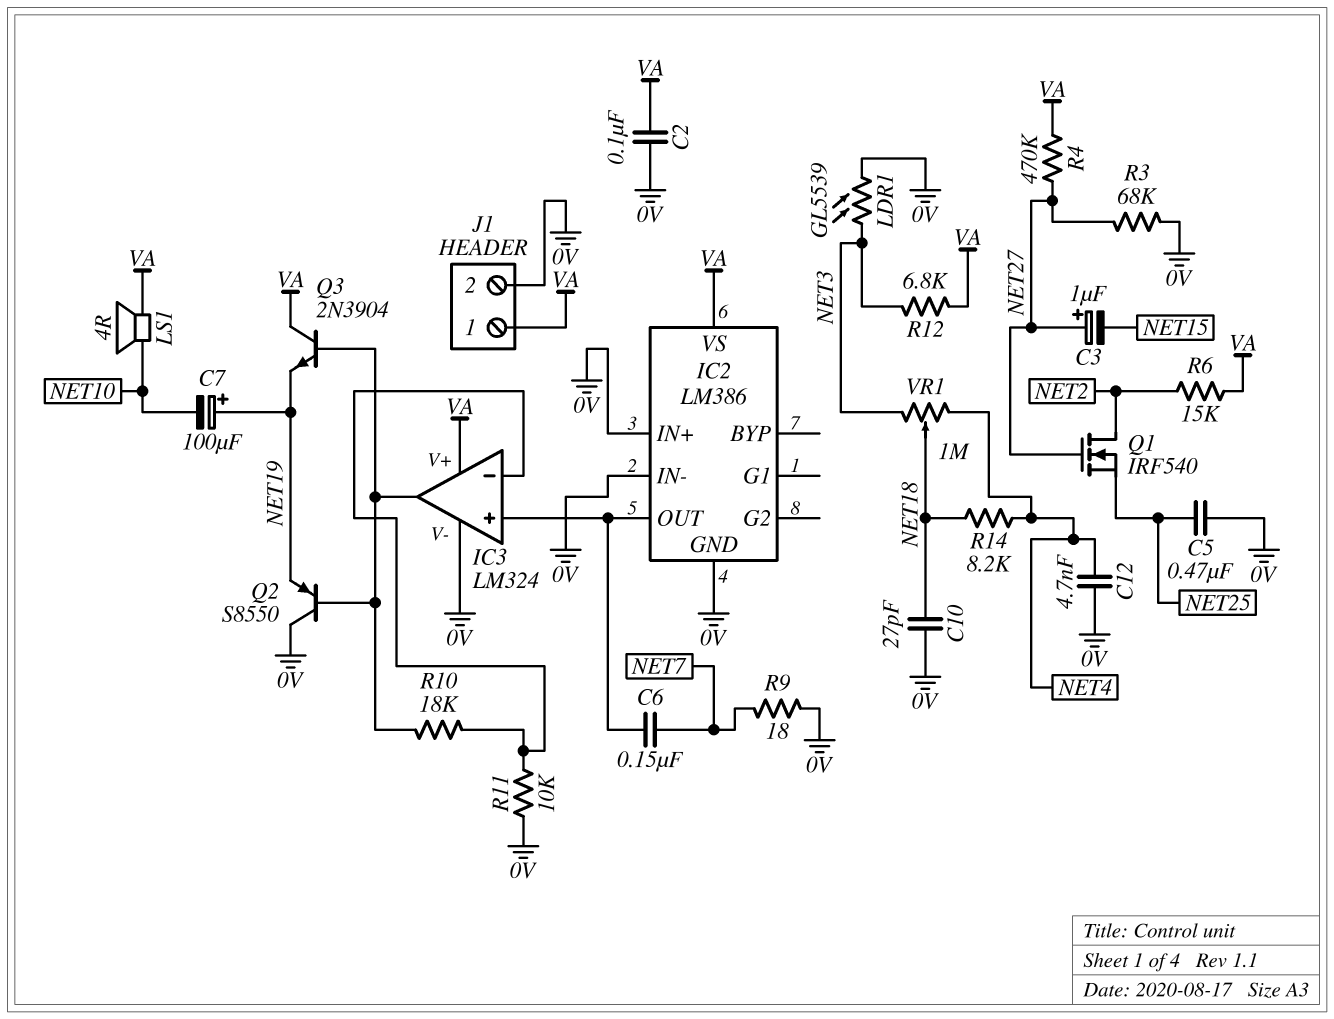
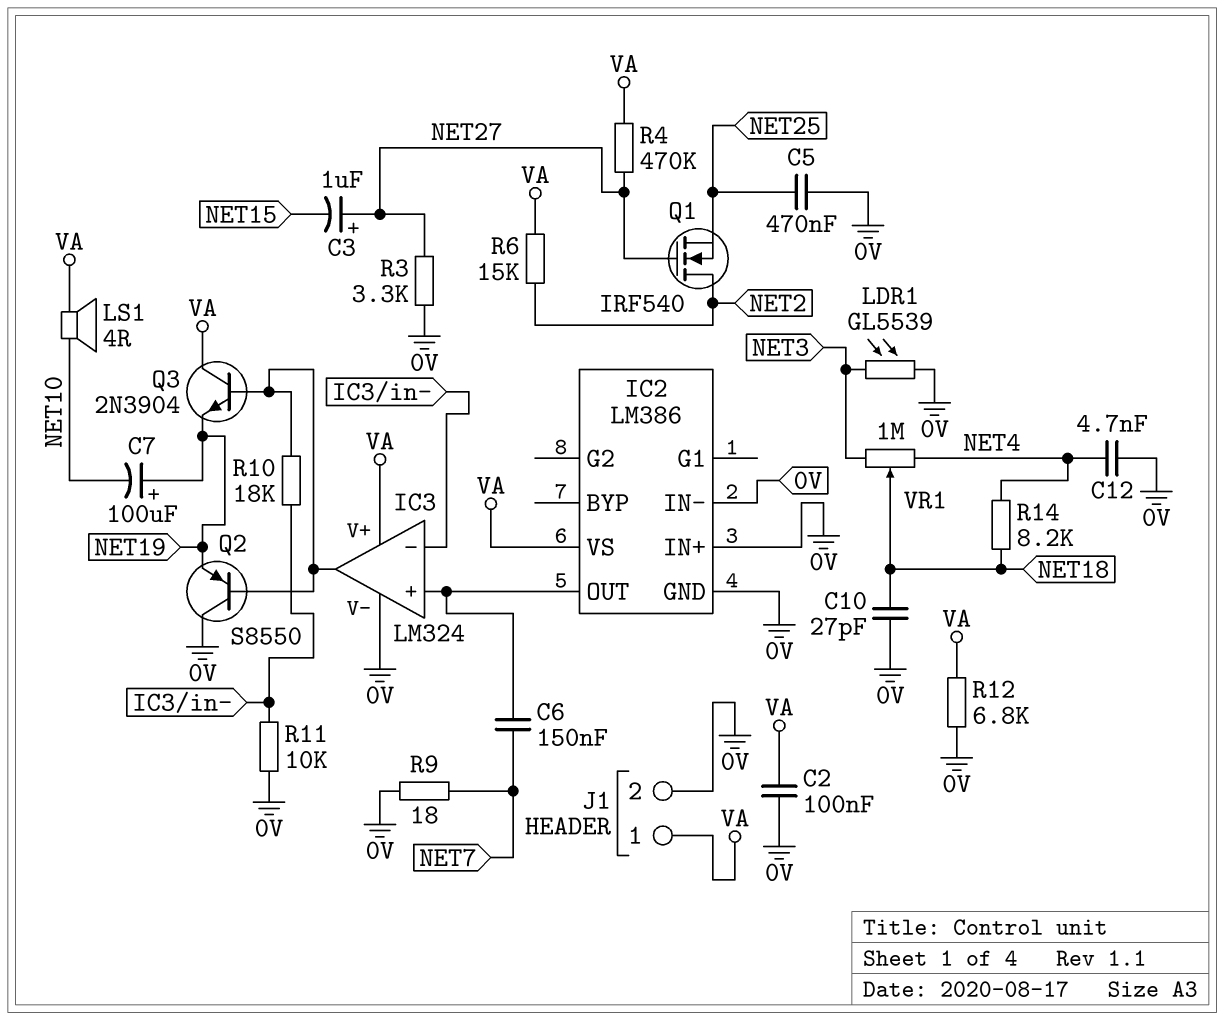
R3: 68k (0V, NET27) -> 3.3k (0V, NET27)
R12: 6.8k (NET3, VA) -> 6.8k (0V, VA)

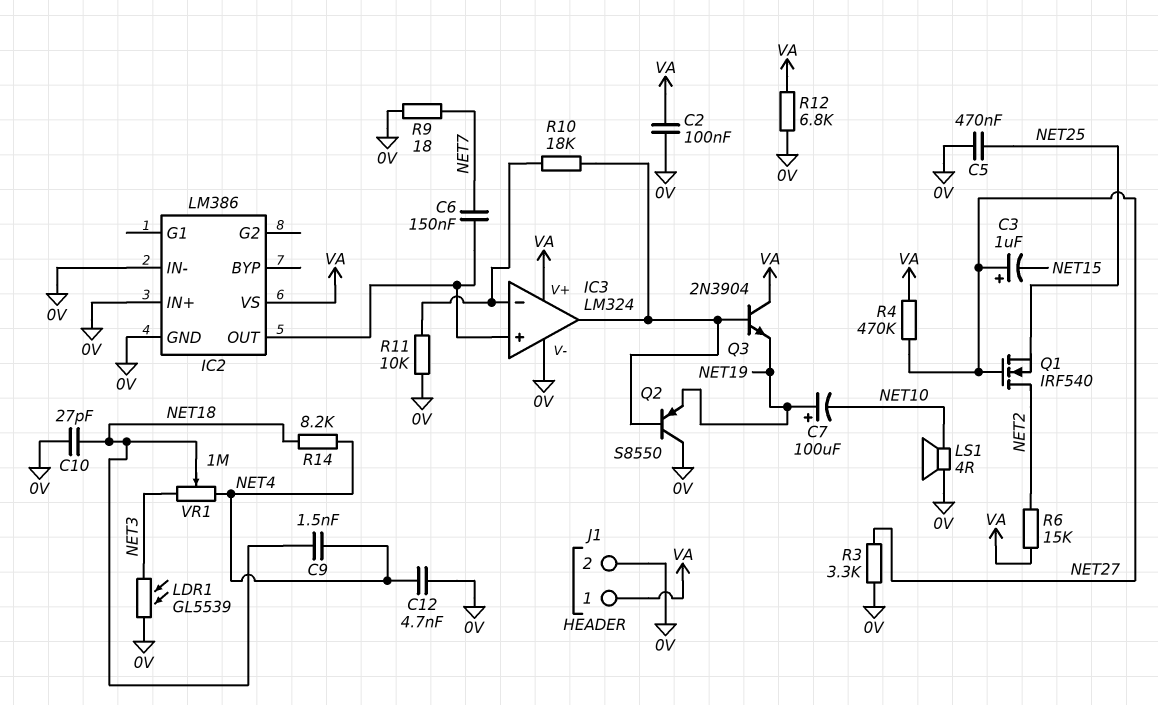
C9: none -> 1.5nF (NET4, NET18)
LS1: speaker 4R (NET10, VA) -> speaker 4R (0V, NET10)

